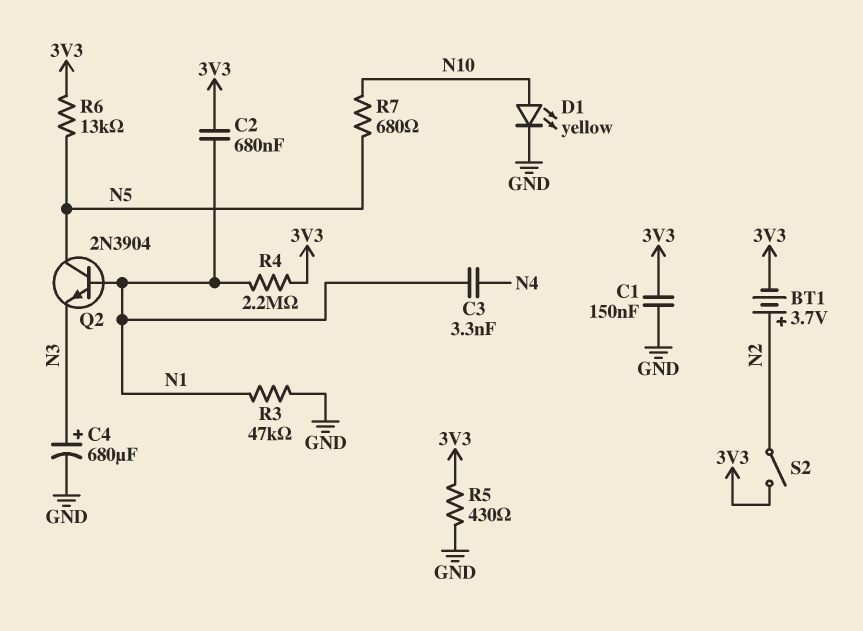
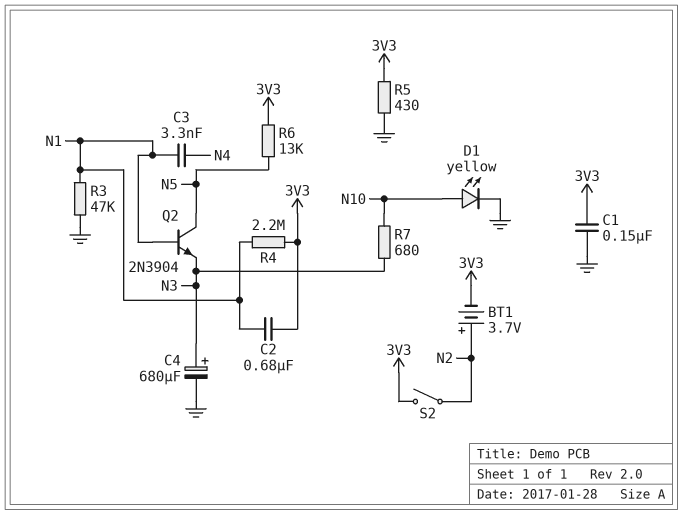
R7: 680 (N5, N10) -> 680 (N3, N10)

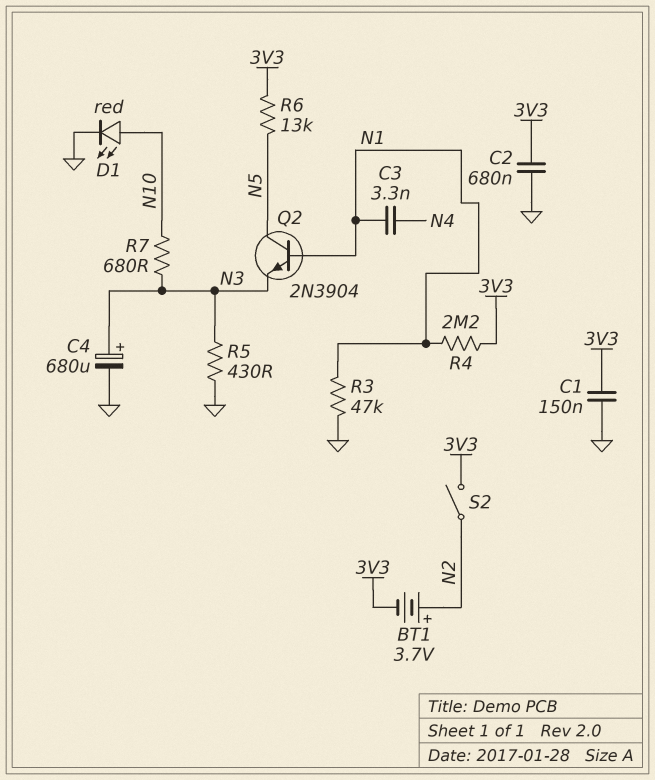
C2: 680nF (3V3, N1) -> 680nF (3V3, GND)
D1: LED yellow (A N10, K GND) -> LED red (A N10, K GND)
R5: 430 (3V3, GND) -> 430 (GND, N3)

